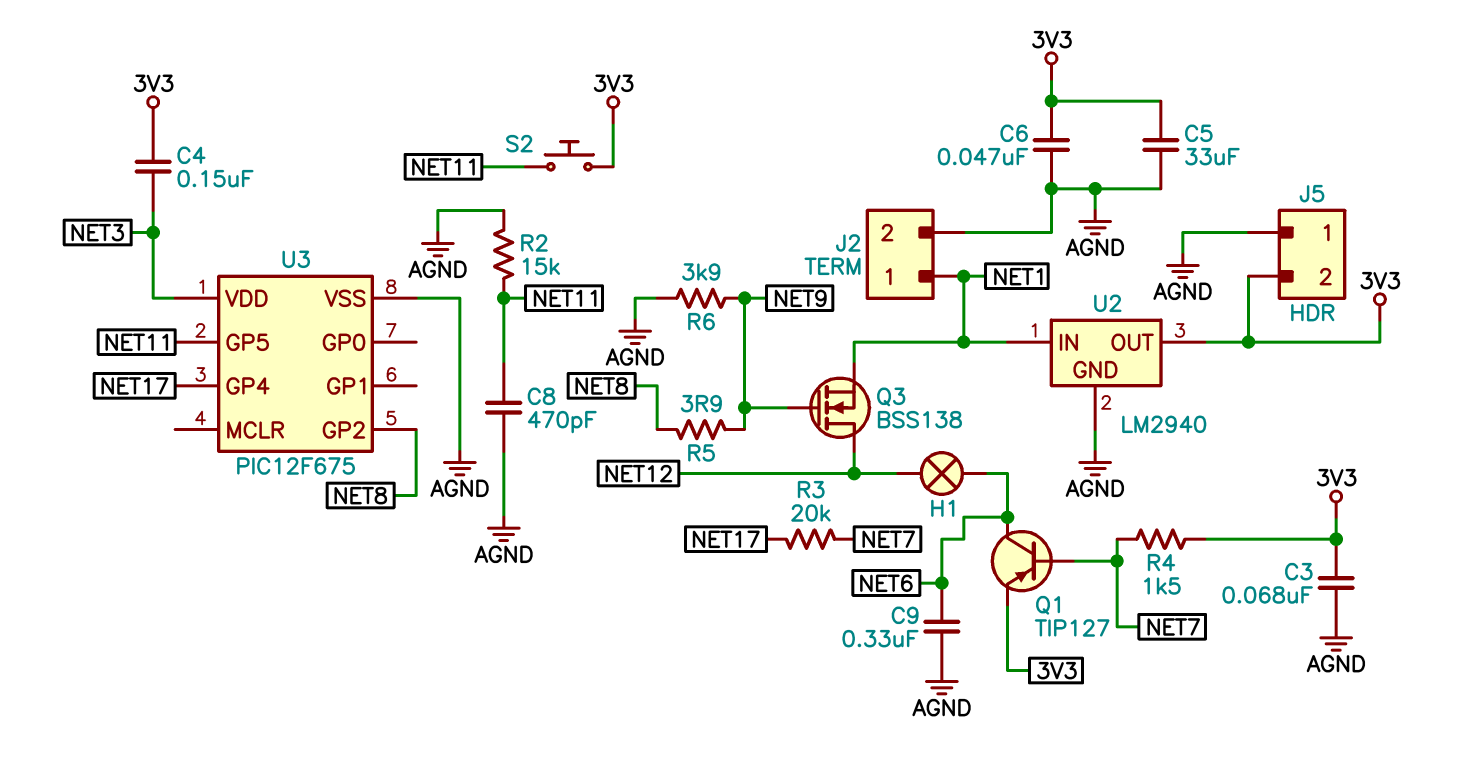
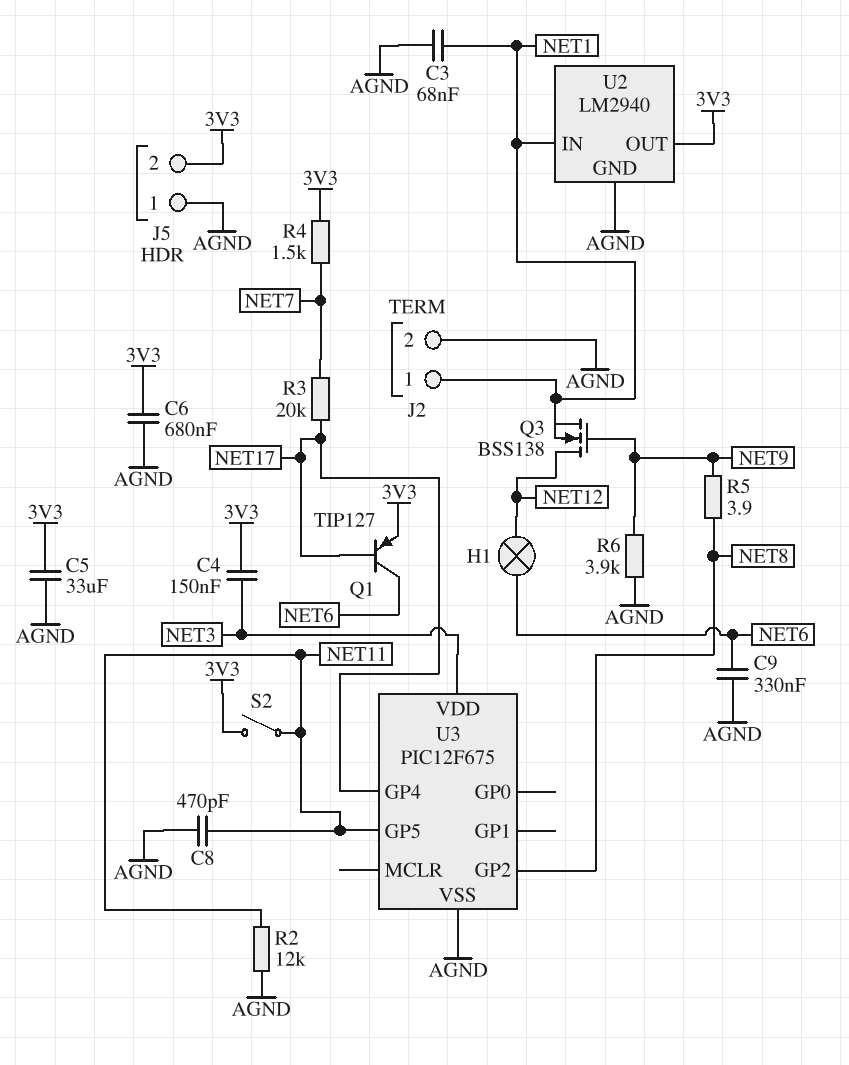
C3: 68nF (3V3, AGND) -> 68nF (AGND, NET1)
C6: 47nF (3V3, AGND) -> 680nF (3V3, AGND)
Q1: PNP TIP127 (B NET7, C NET6, E 3V3) -> PNP TIP127 (B NET17, C NET6, E 3V3)
R2: 15k (AGND, NET11) -> 12k (AGND, NET11)
S2: button (3V3, NET11) -> switch (3V3, NET11)

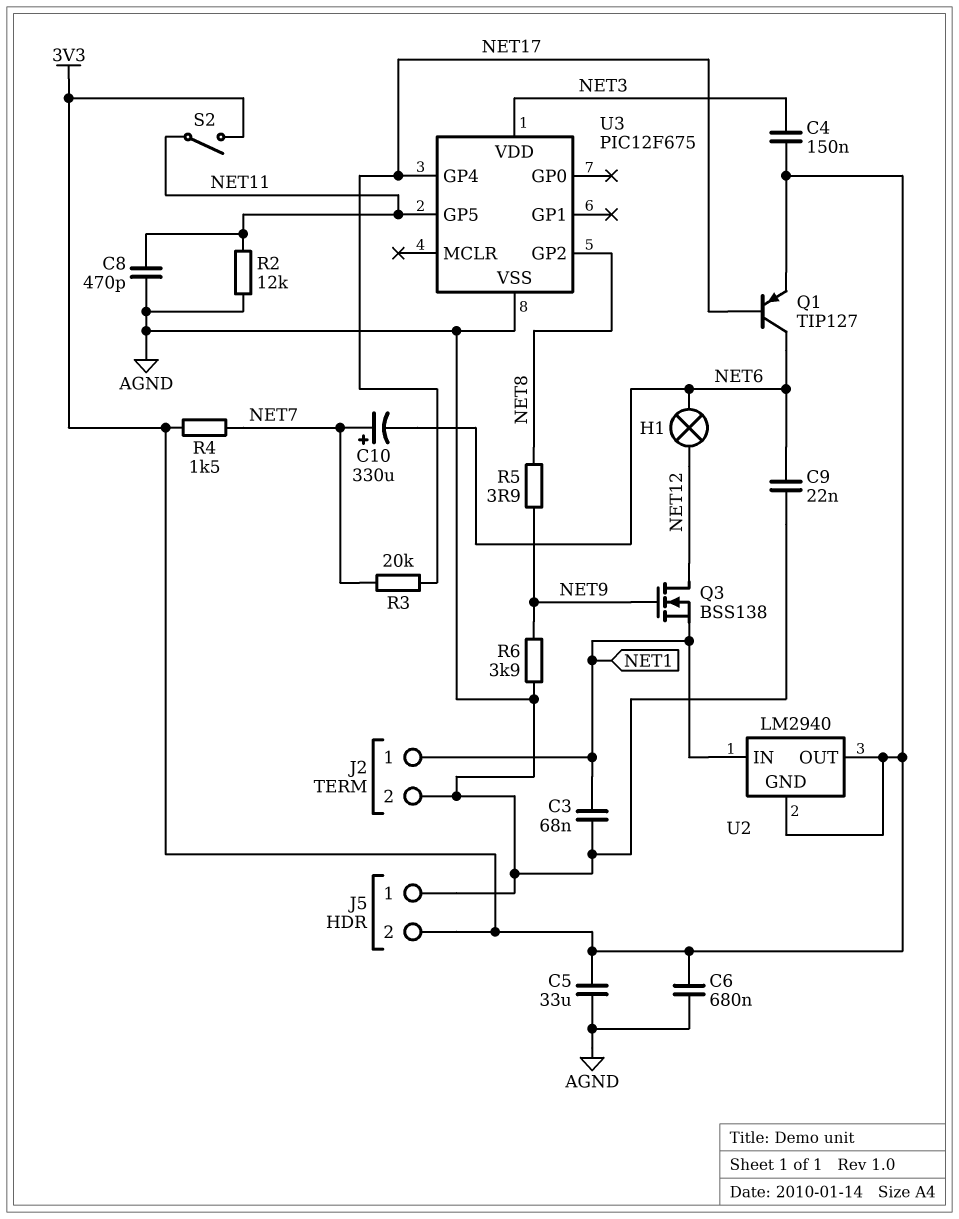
C9: 330nF (AGND, NET6) -> 22nF (AGND, NET6)
C10: none -> 330uF (plus NET7, minus NET6)
U2 pin GND: AGND -> 3V3

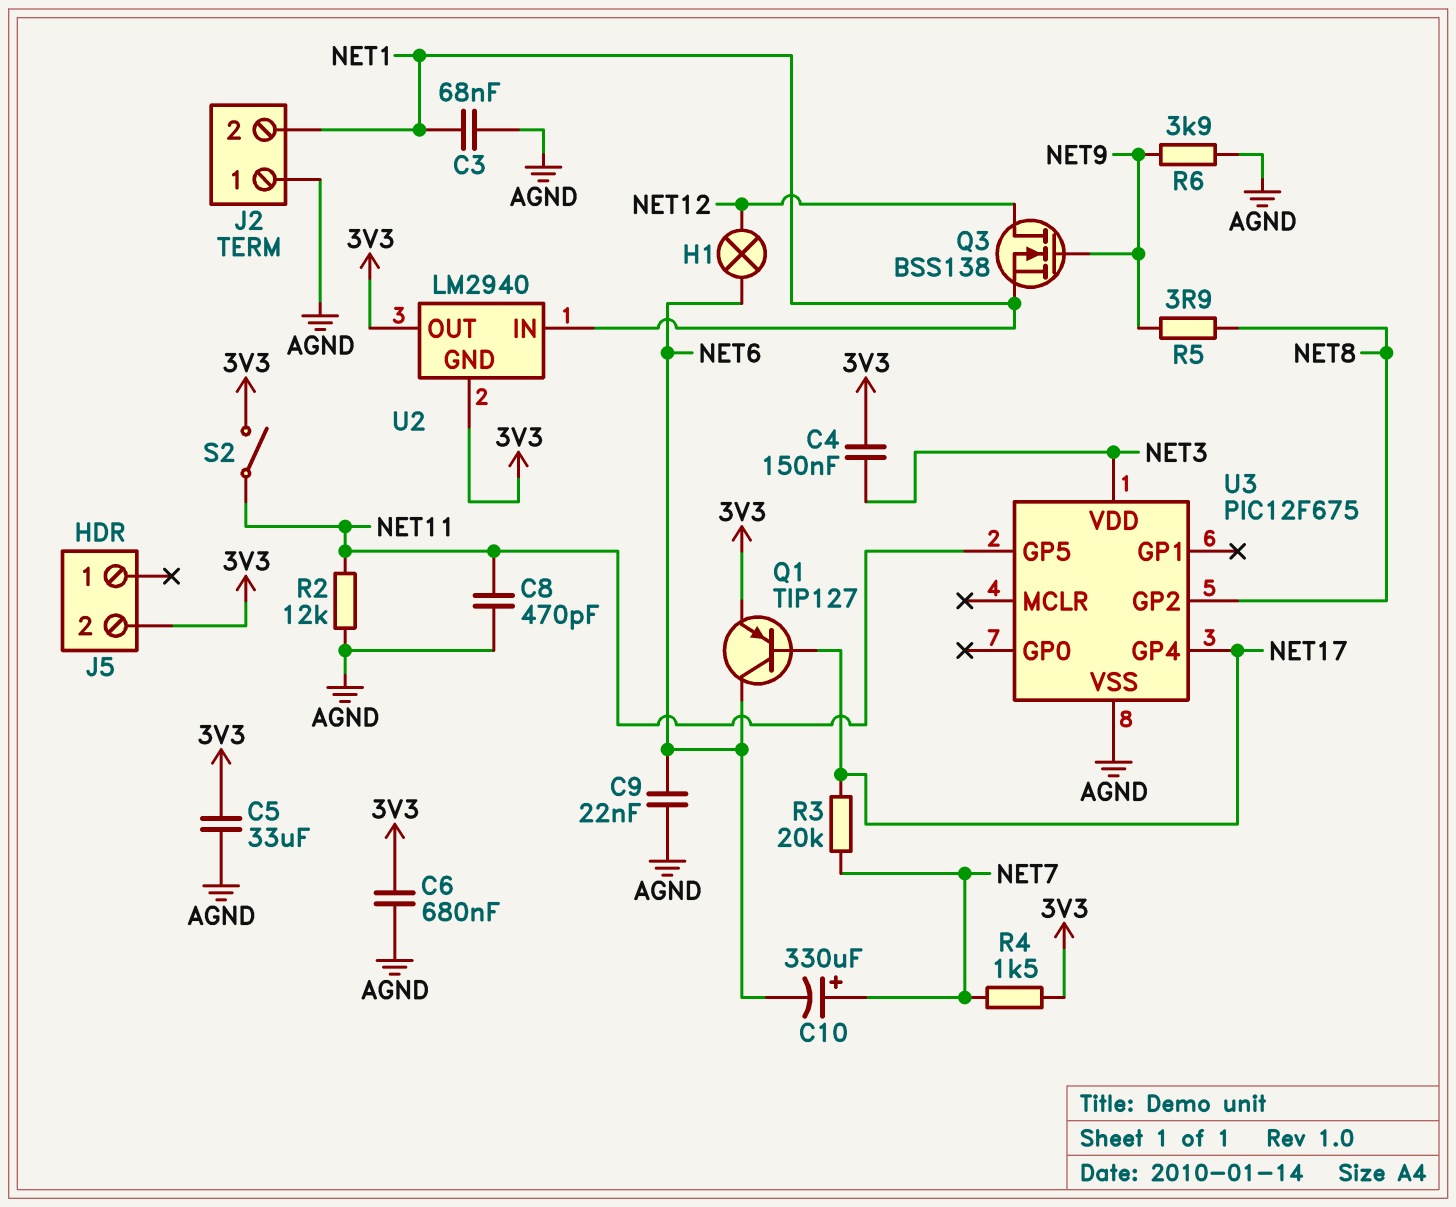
J2 pin 1: NET1 -> AGND
J2 pin 2: AGND -> NET1
J5 pin 1: AGND -> none

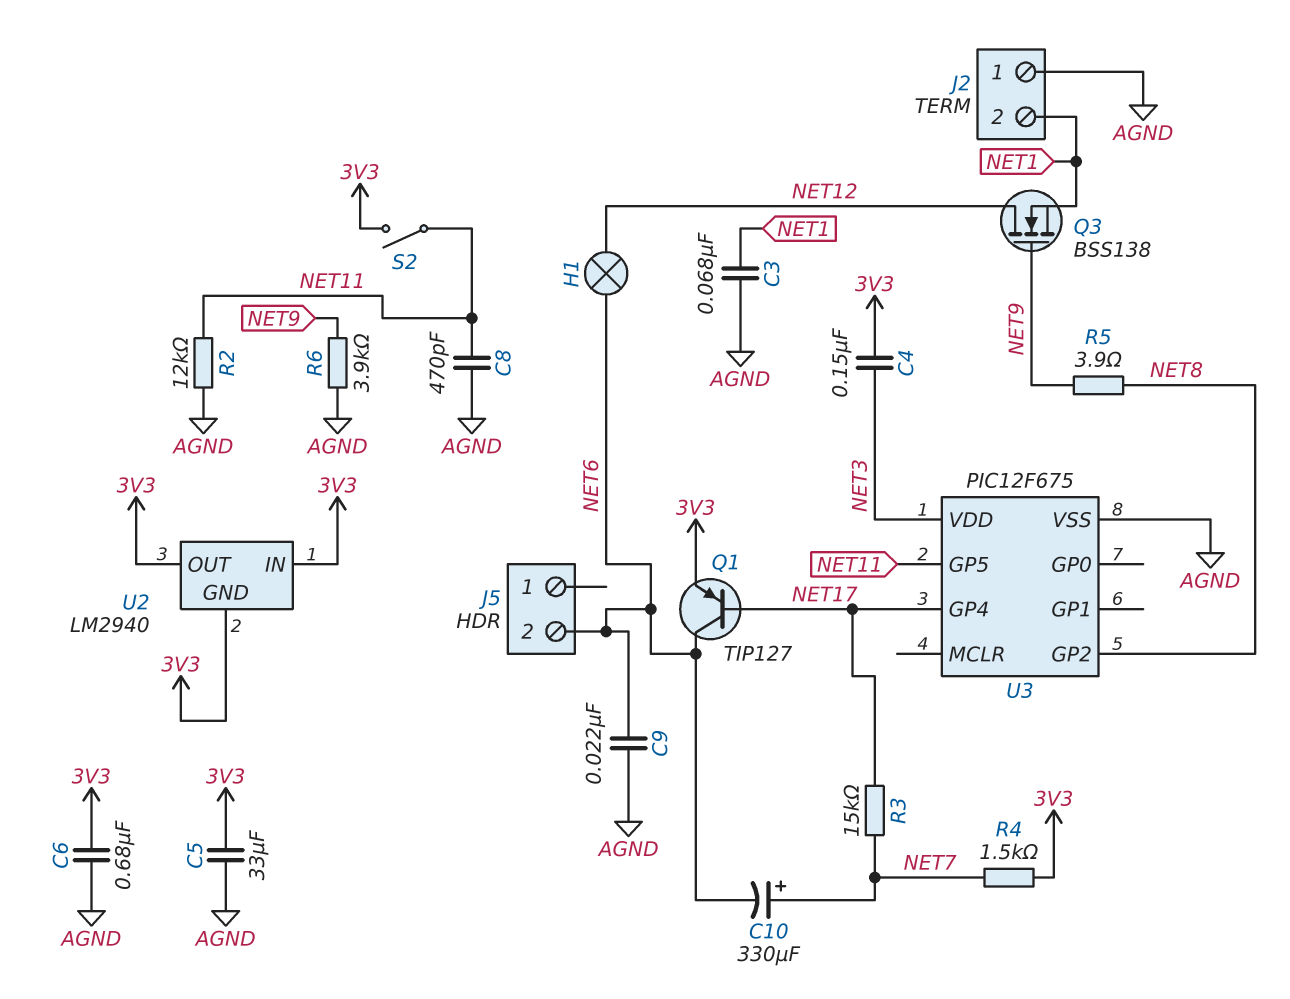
J5 pin 2: 3V3 -> NET6
R3: 20k (NET7, NET17) -> 15k (NET7, NET17)
U2 pin IN: NET1 -> 3V3

